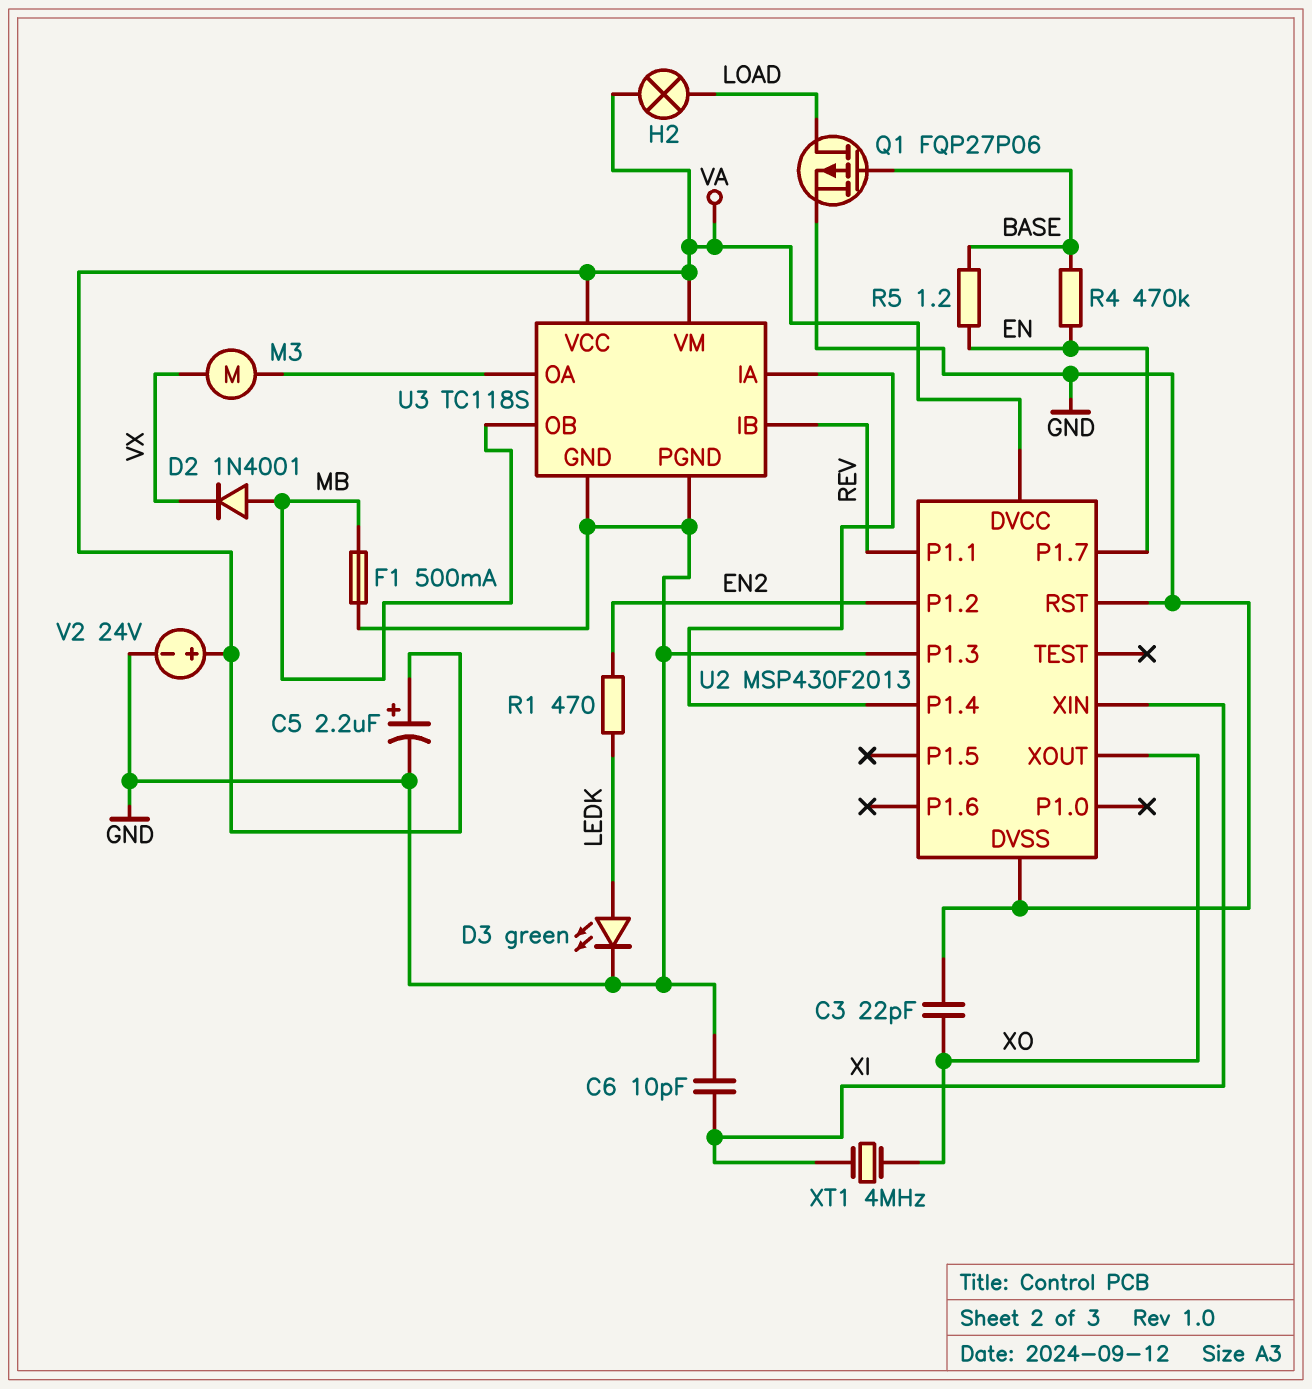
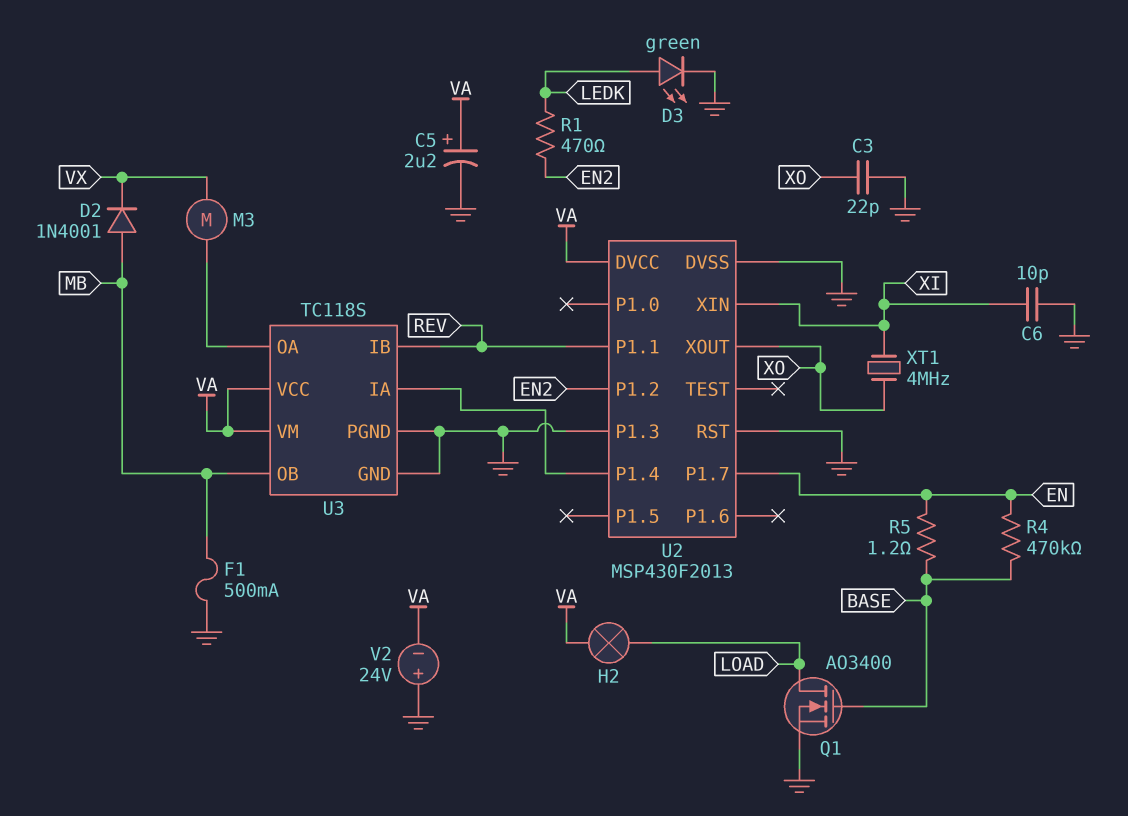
Q1: PMOS FQP27P06 (G BASE, D LOAD, S GND) -> NMOS AO3400 (G BASE, D LOAD, S GND)
V2: 24V (plus VA, minus GND) -> 24V (plus GND, minus VA)

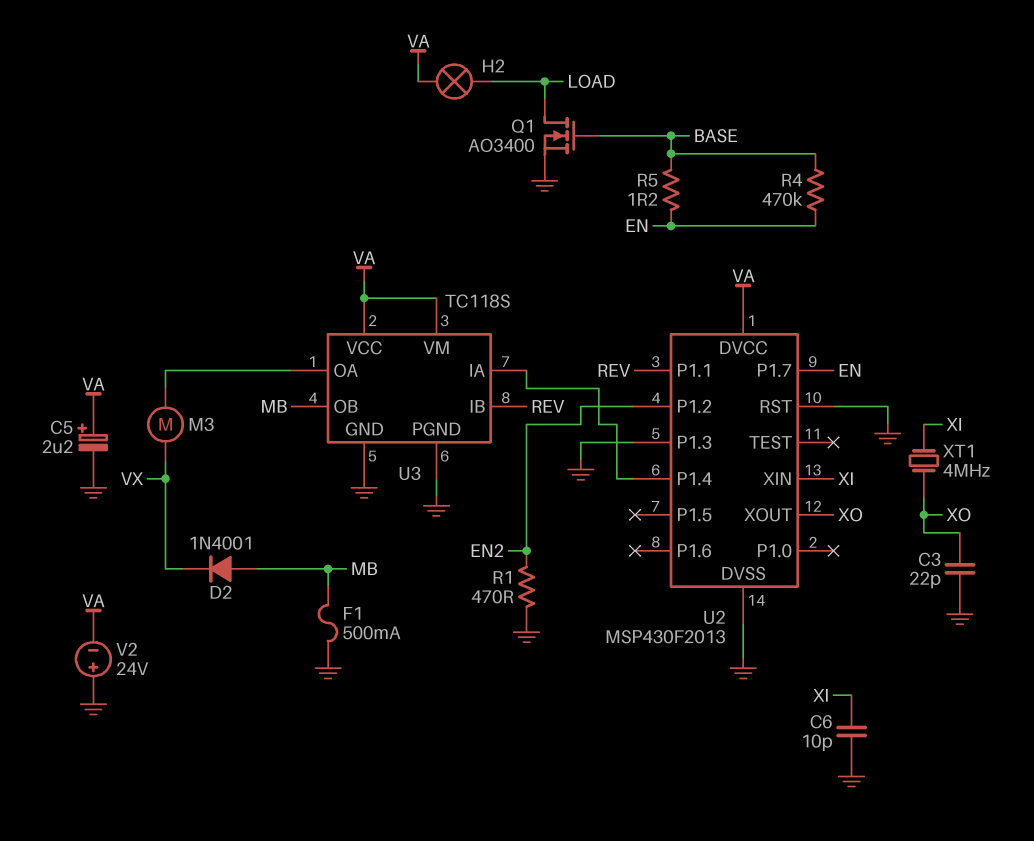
D3: LED green (A LEDK, K GND) -> none
R1: 470 (EN2, LEDK) -> 470 (EN2, GND)

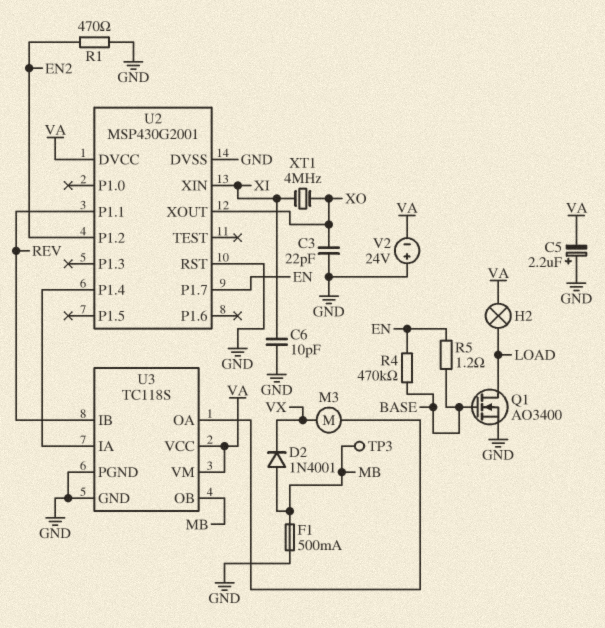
C5: 2.2uF (plus VA, minus GND) -> 2.2uF (plus GND, minus VA)
TP3: none -> test point (MB)
U2: MSP430F2013 -> MSP430G2001
U2 pin P1.3: GND -> none

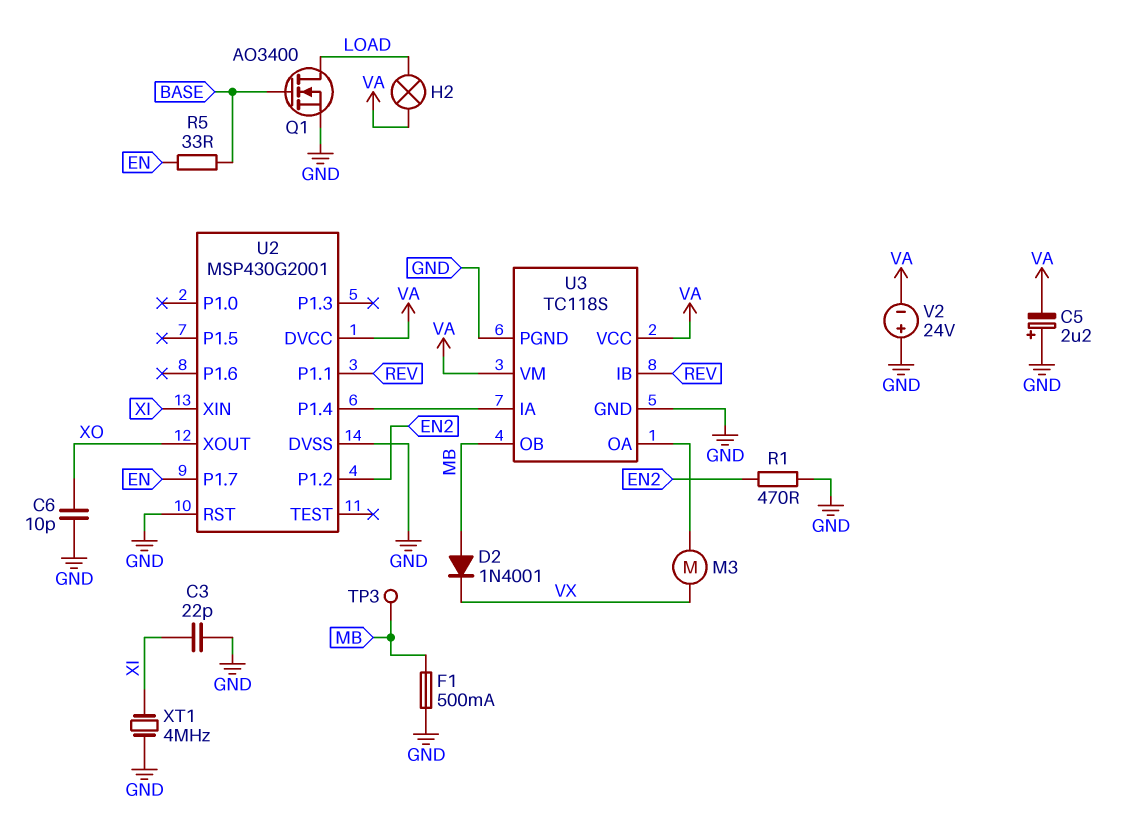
C3: 22pF (GND, XO) -> 22pF (GND, XI)
C6: 10pF (GND, XI) -> 10pF (GND, XO)
R4: 470k (BASE, EN) -> none
R5: 1.2 (BASE, EN) -> 33 (BASE, EN)
XT1: 4MHz (XI, XO) -> 4MHz (GND, XI)

